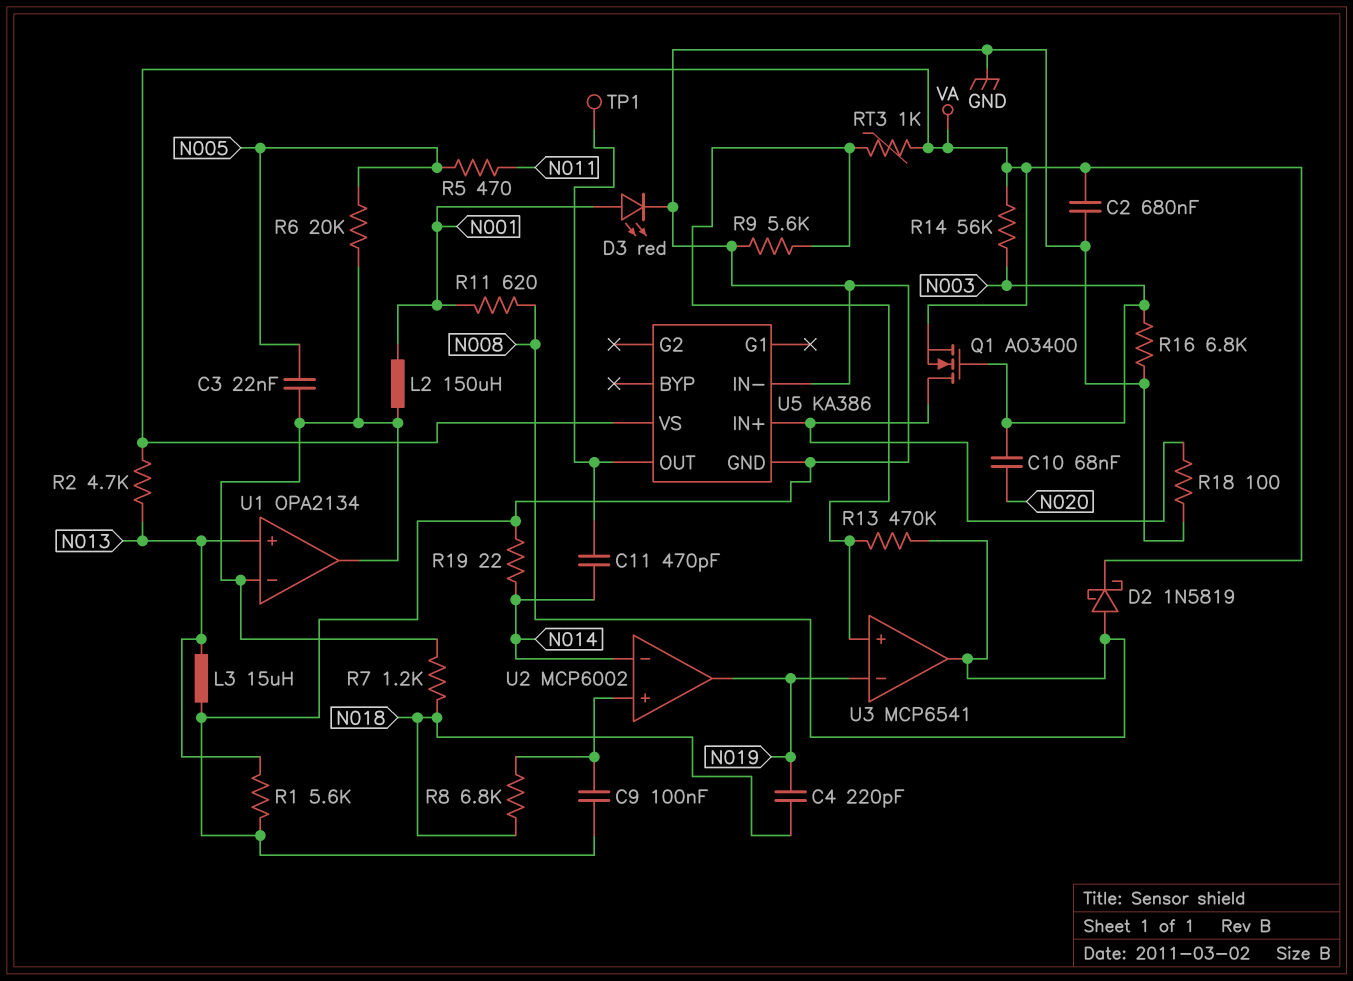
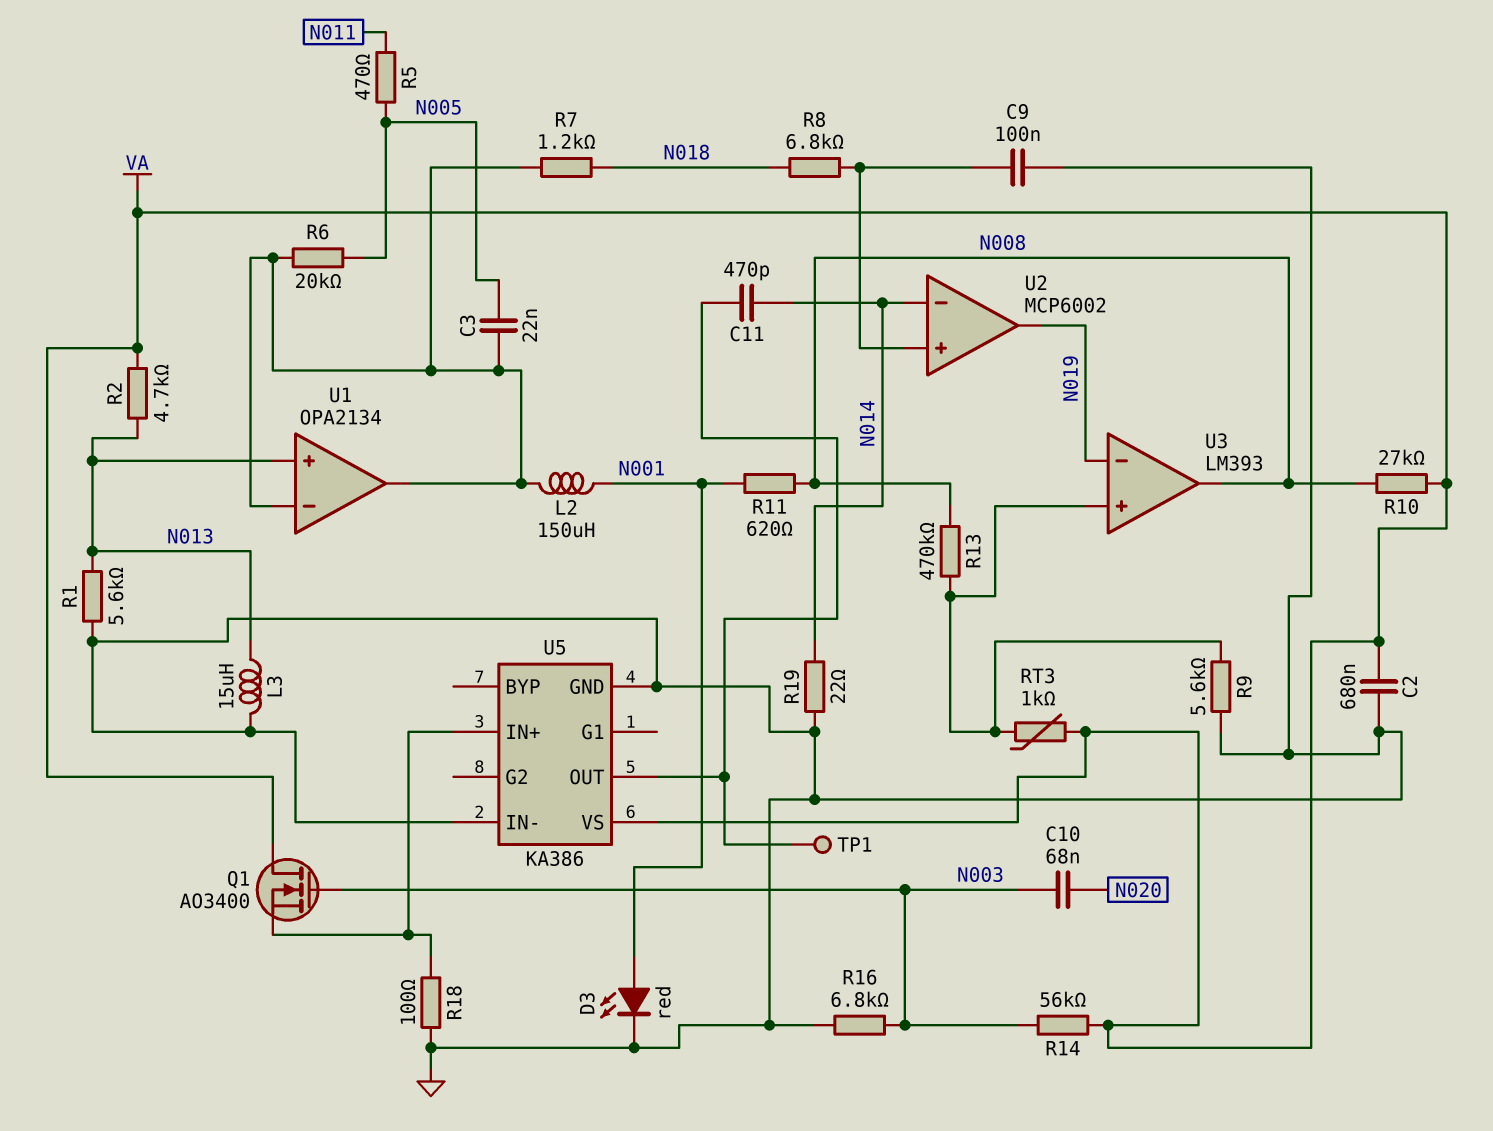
C4: 220pF (N018, N019) -> none
D2: schottky 1N5819 (A N008, K VA) -> none
Q1: NMOS AO3400 (G N003, D U5/IN+, S VA) -> NMOS AO3400 (G N003, D VA, S U5/IN+)
R10: none -> 27k (N008, VA)
U3: MCP6541 -> LM393

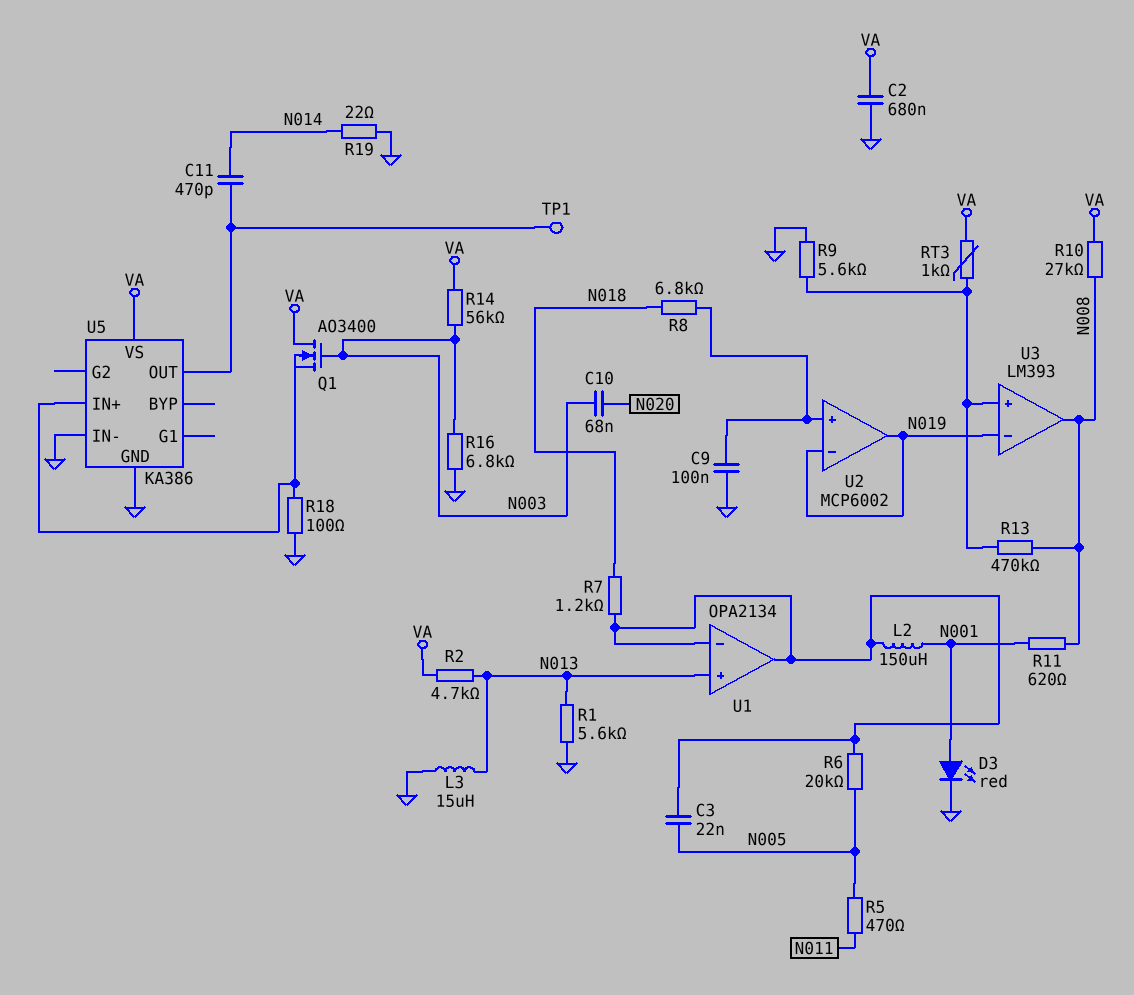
U2 pin in-: N014 -> N019

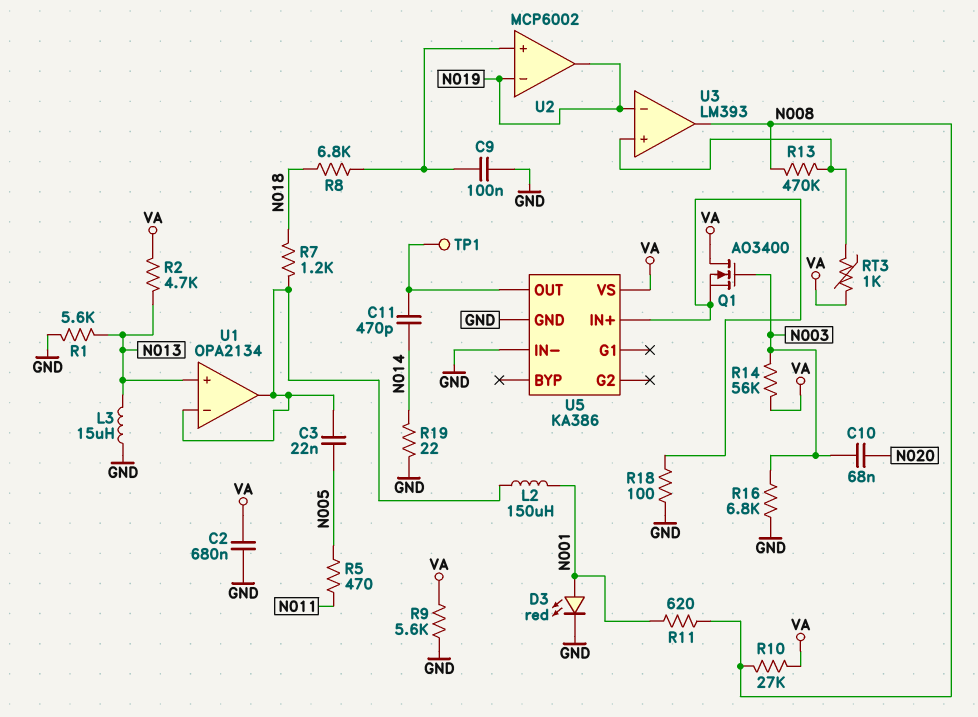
R6: 20k (N005, U1/in-) -> none
R9: 5.6k (GND, U3/in+) -> 5.6k (GND, VA)

